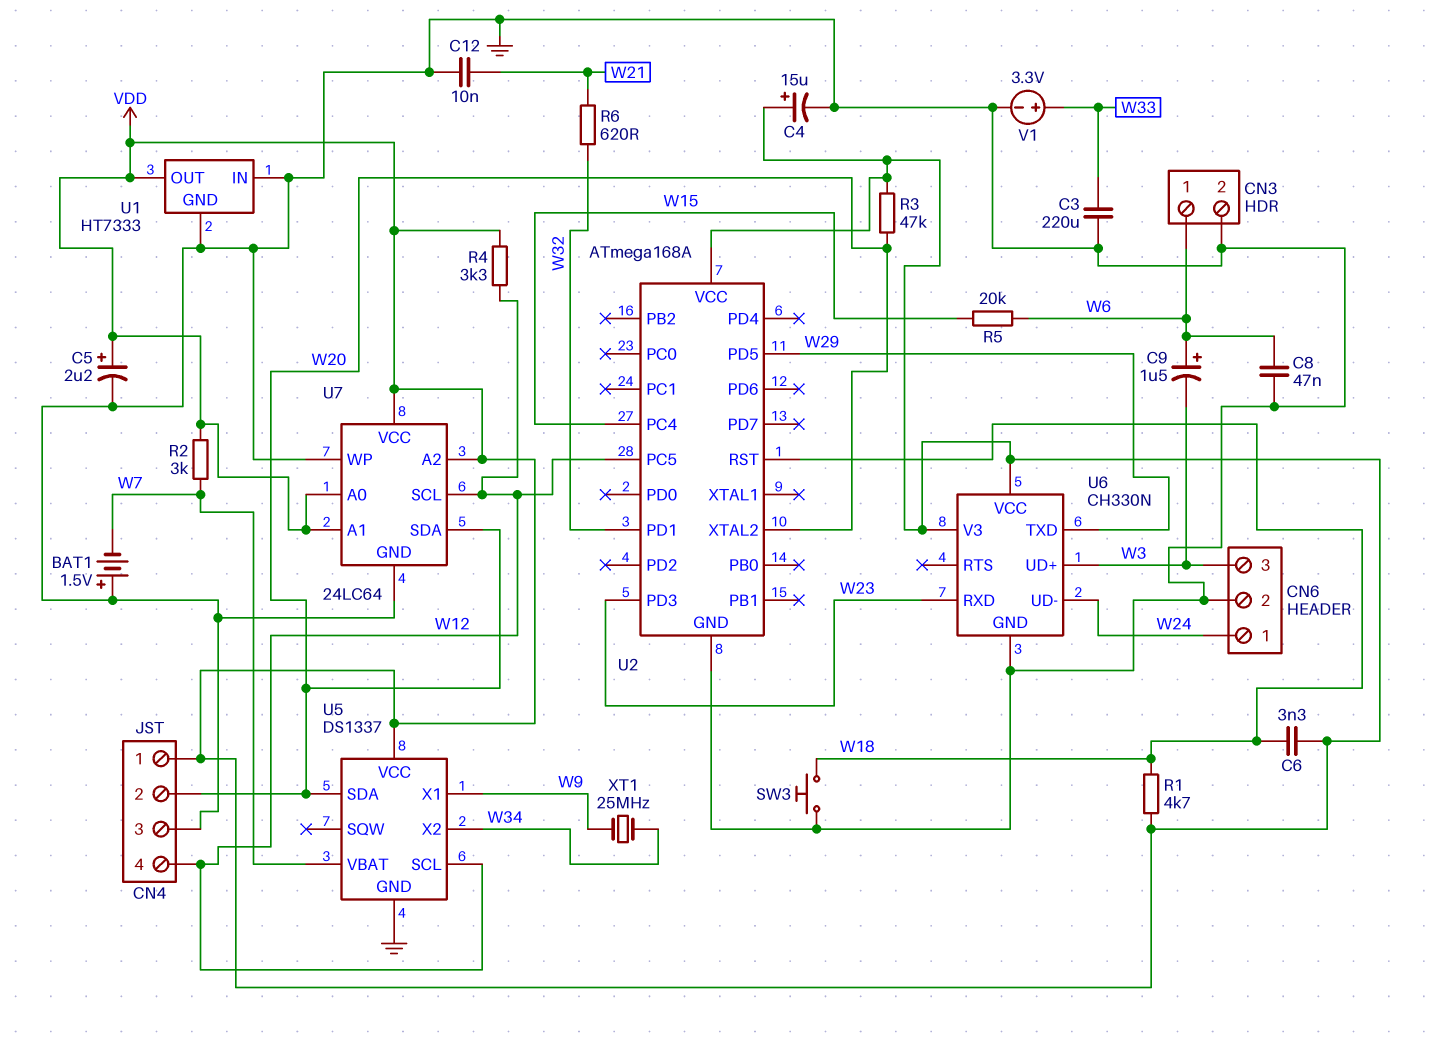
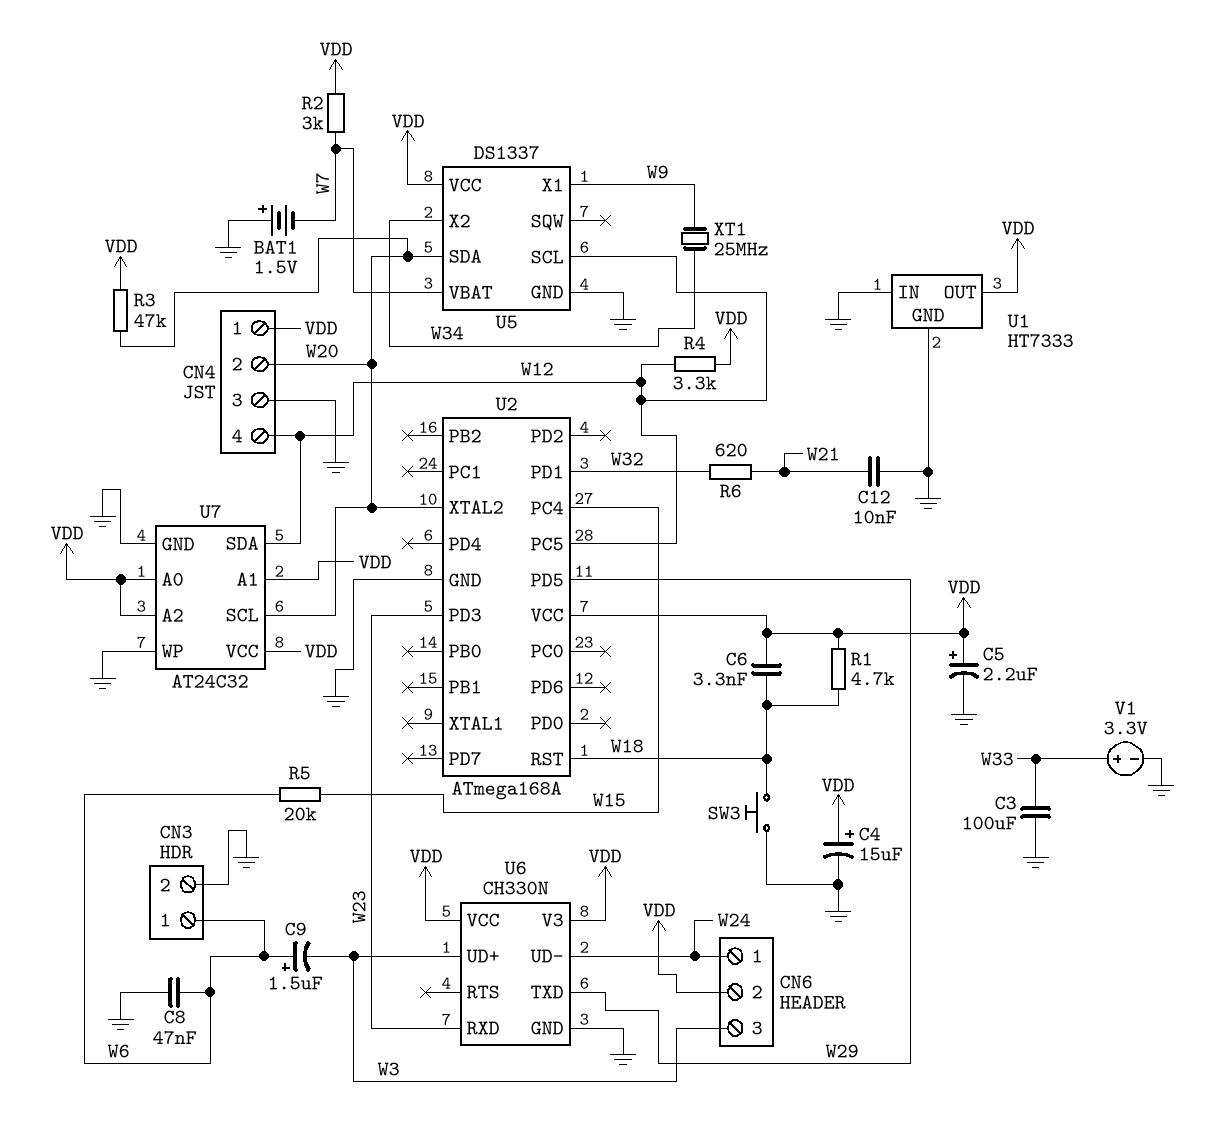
C3: 220uF (GND, W33) -> 100uF (GND, W33)
CN6 pin 2: GND -> VDD
U7: 24LC64 -> AT24C32
U7 pin SCL: W12 -> W20
U7 pin SDA: W20 -> W12

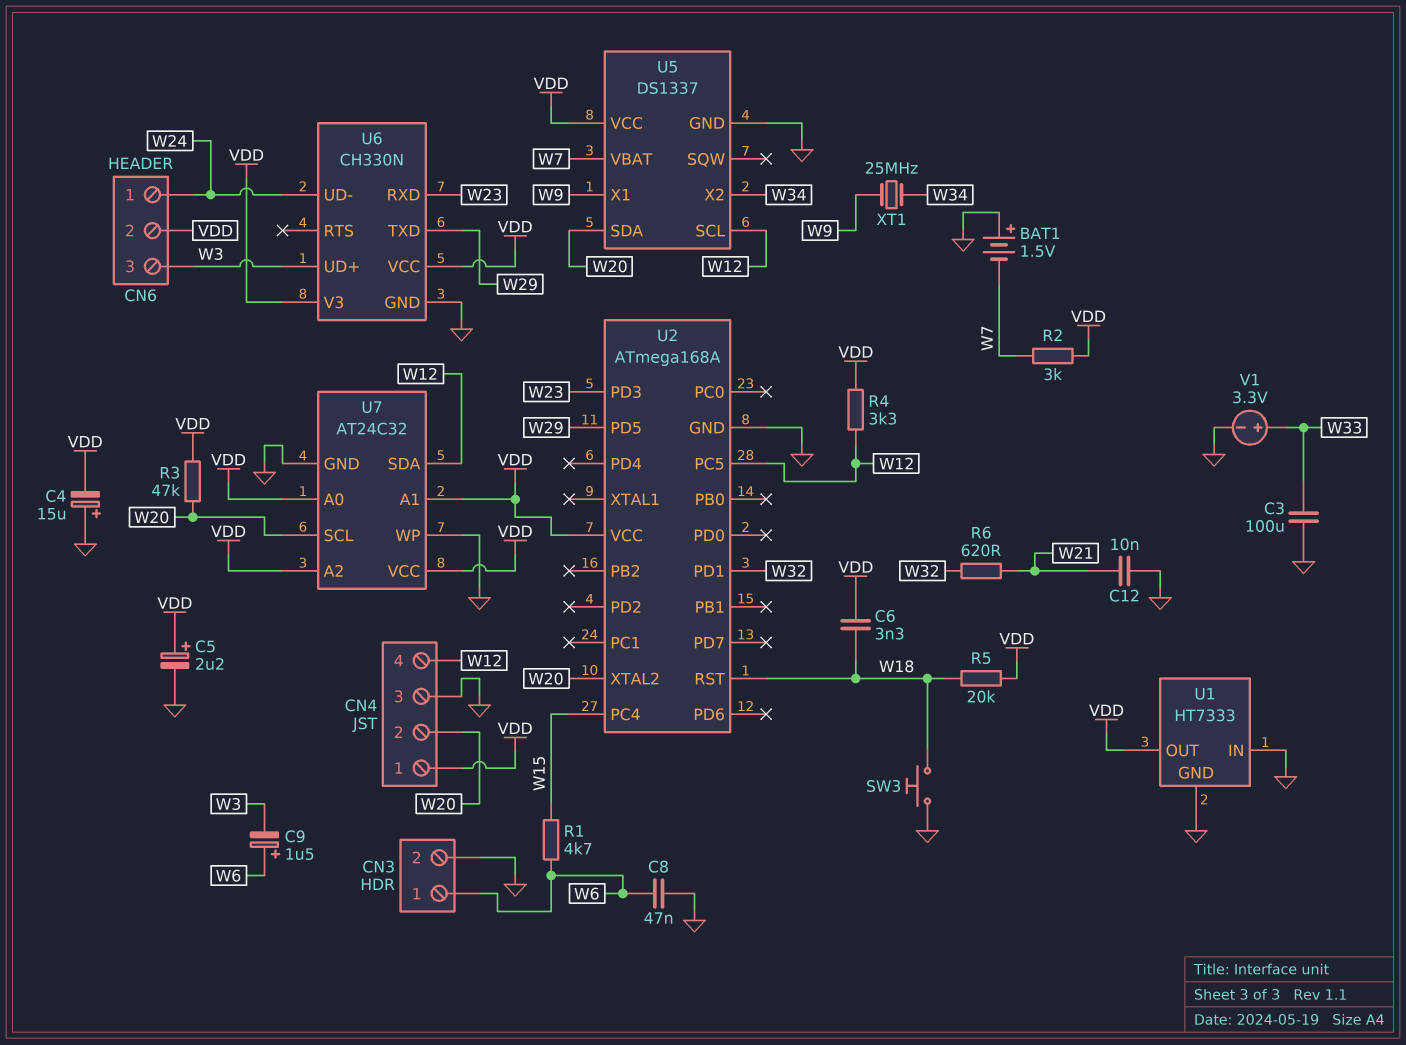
C4: 15uF (plus VDD, minus GND) -> 15uF (plus GND, minus VDD)
R1: 4.7k (VDD, W18) -> 4.7k (W6, W15)
R5: 20k (W6, W15) -> 20k (VDD, W18)

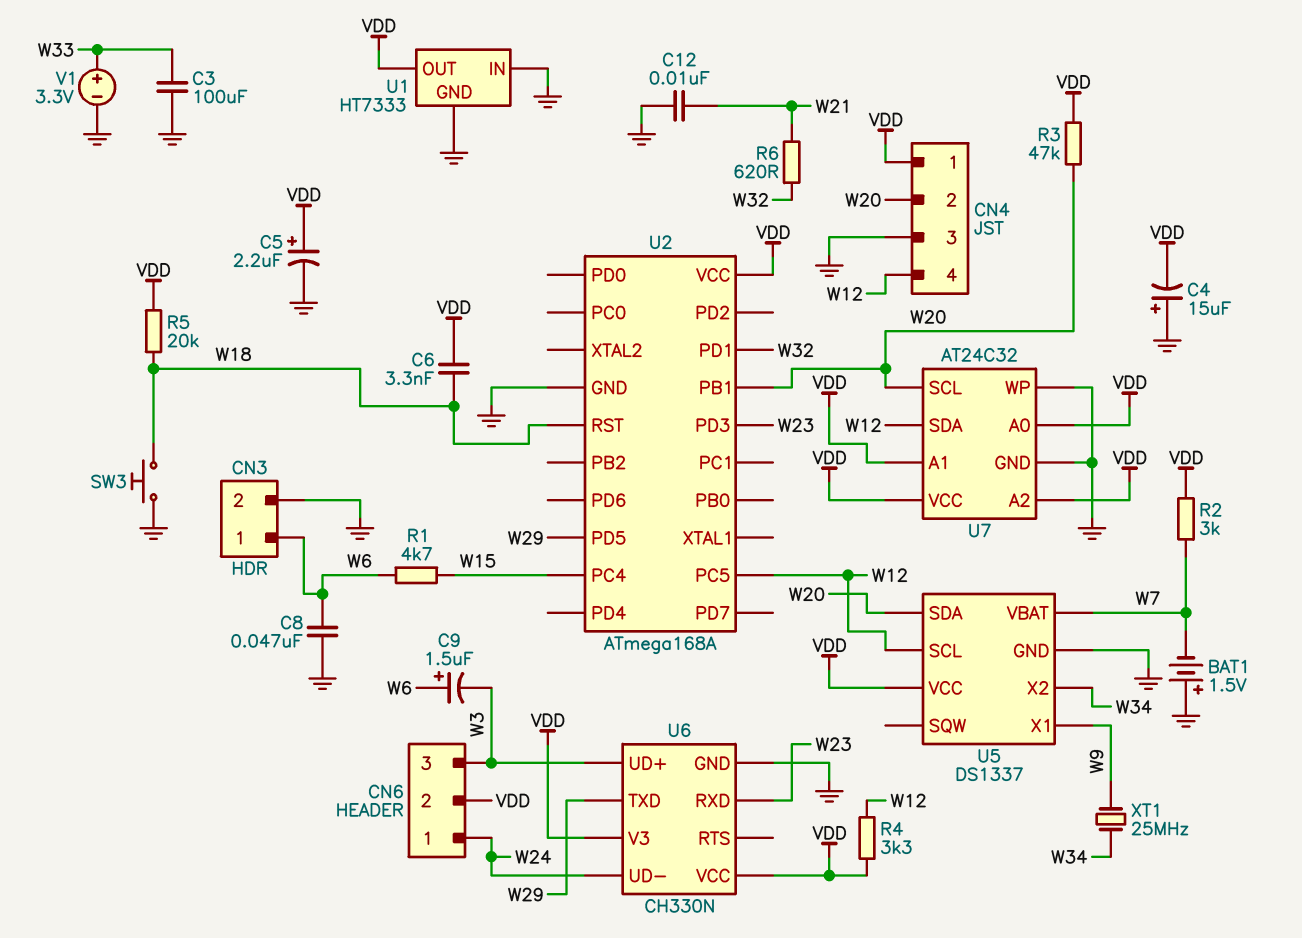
U2 pin PB1: none -> W20
U2 pin XTAL2: W20 -> none

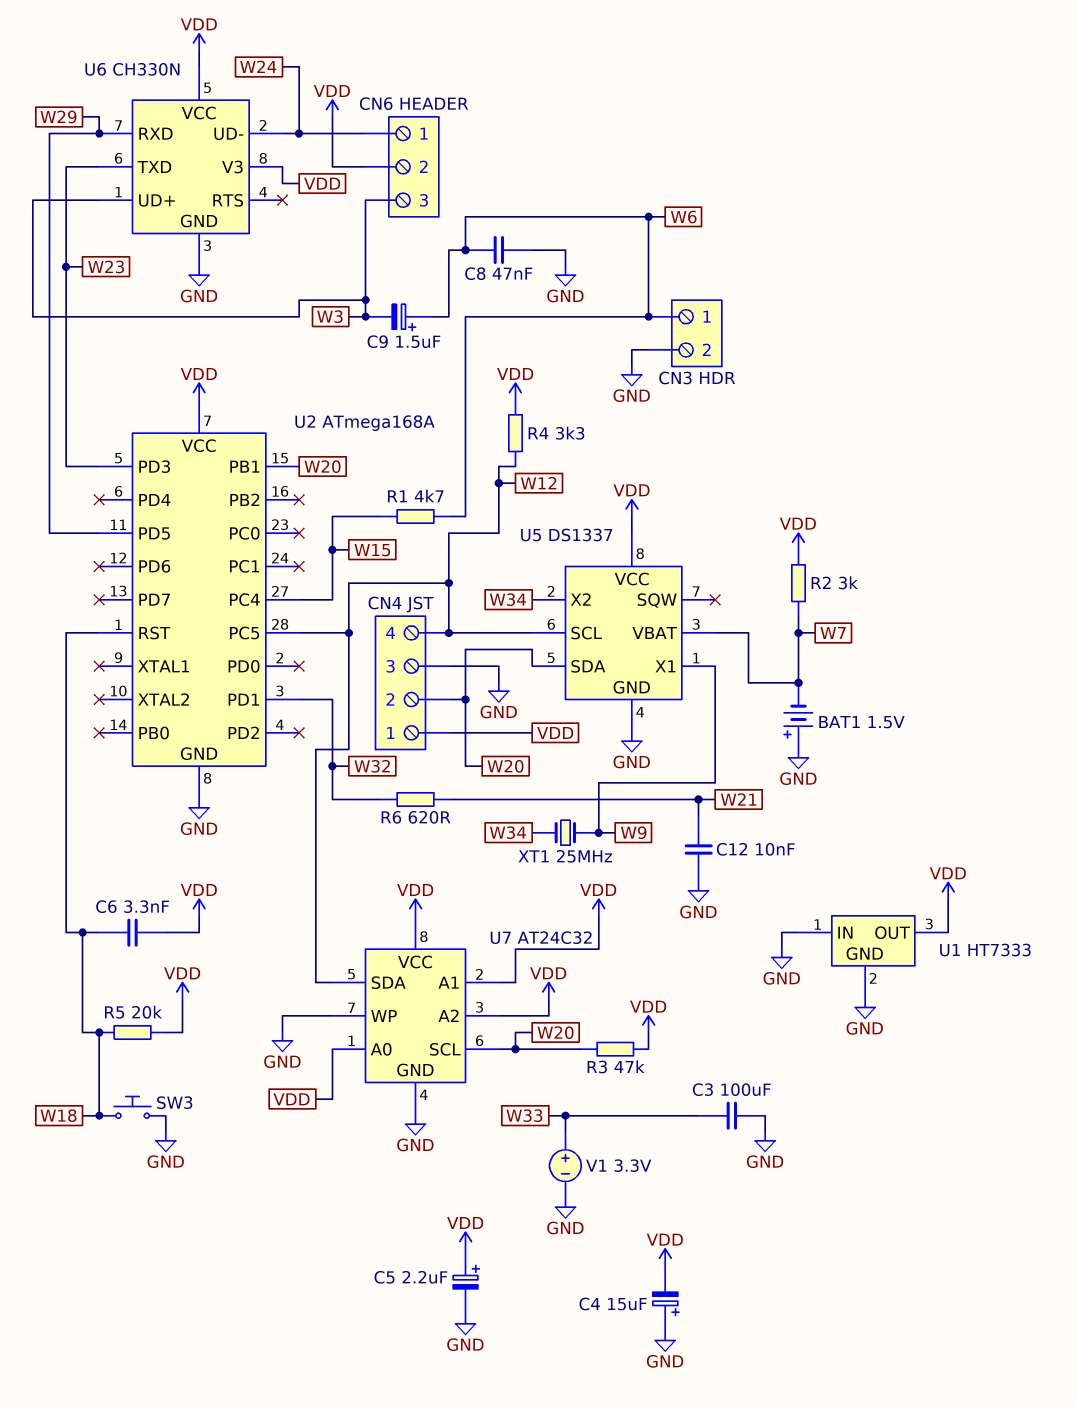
U6 pin RXD: W23 -> W29
U6 pin TXD: W29 -> W23

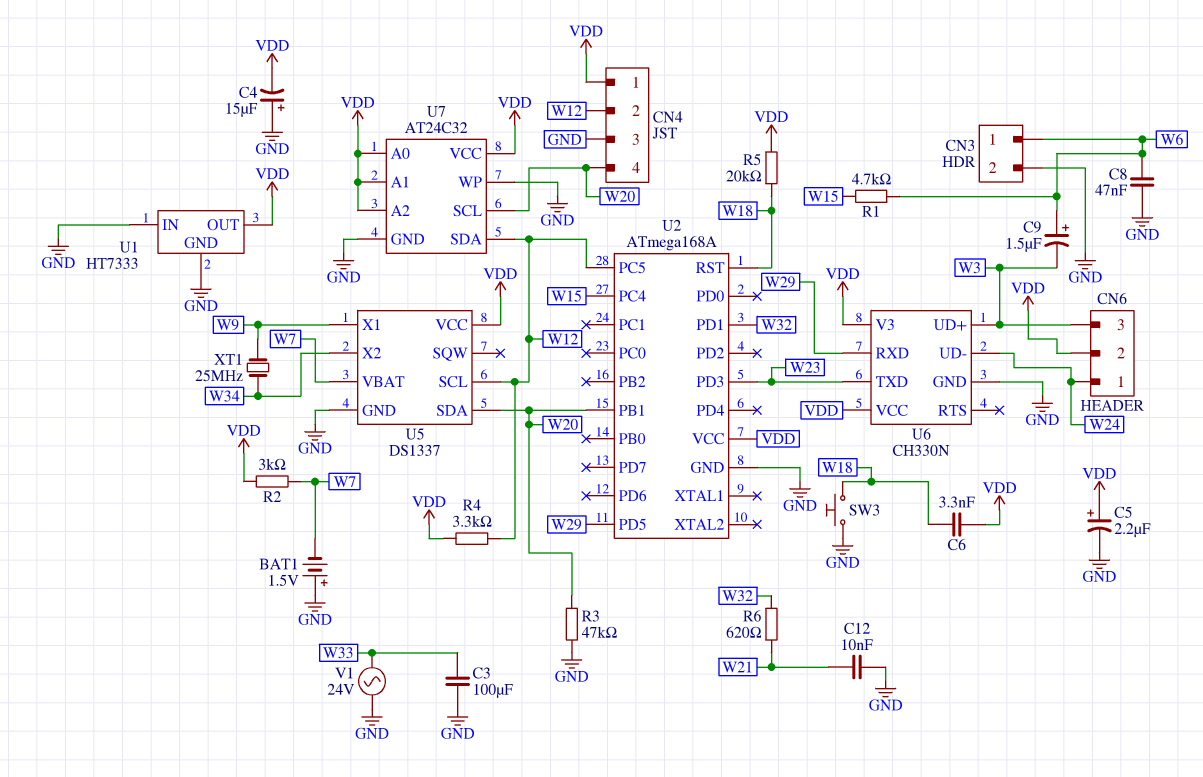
CN4 pin 2: W20 -> W12
CN4 pin 4: W12 -> W20
R3: 47k (VDD, W20) -> 47k (GND, W20)
V1: 3.3V (plus W33, minus GND) -> AC 24V (GND, W33)

